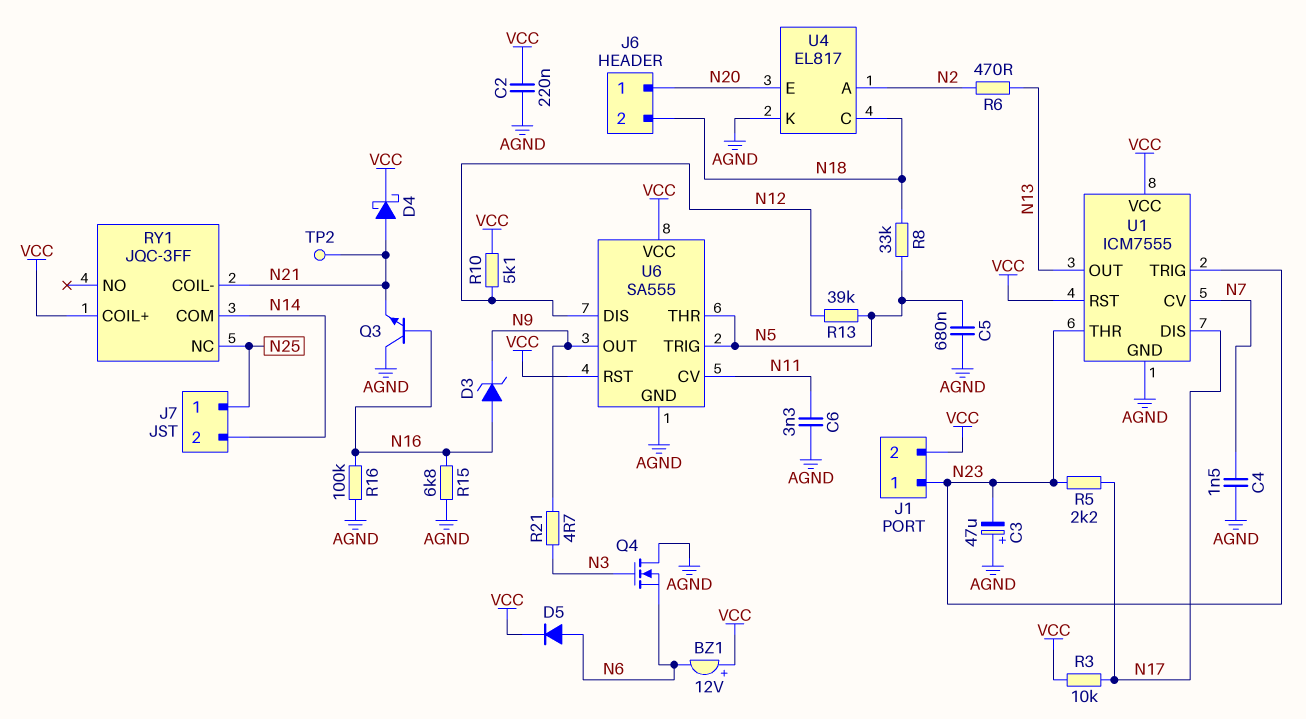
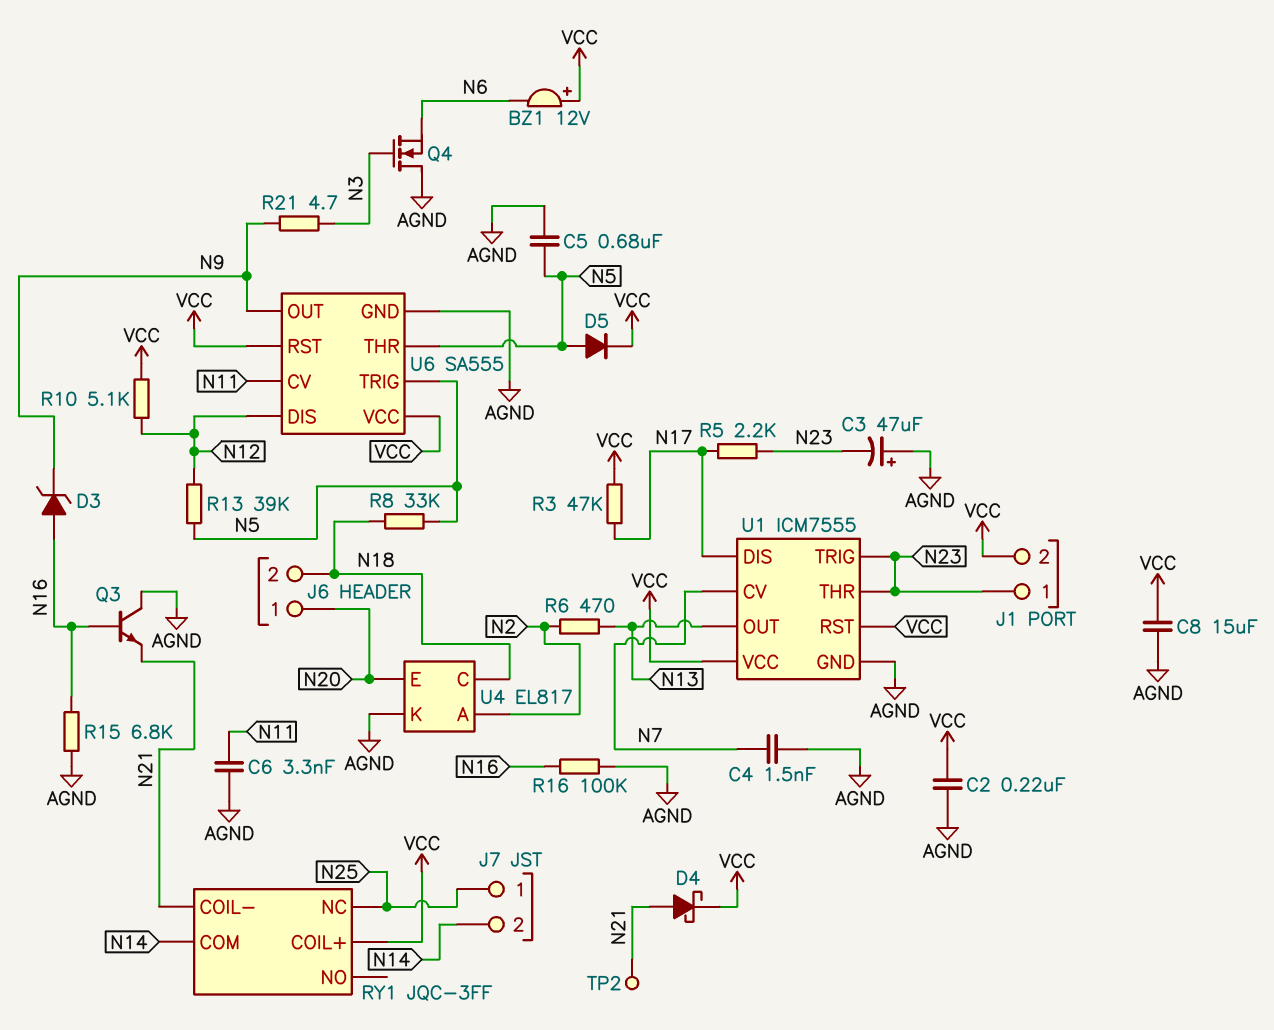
C8: none -> 15uF (AGND, VCC)
D5: diode (A N6, K VCC) -> diode (A N5, K VCC)
R3: 10k (N17, VCC) -> 47k (N17, VCC)

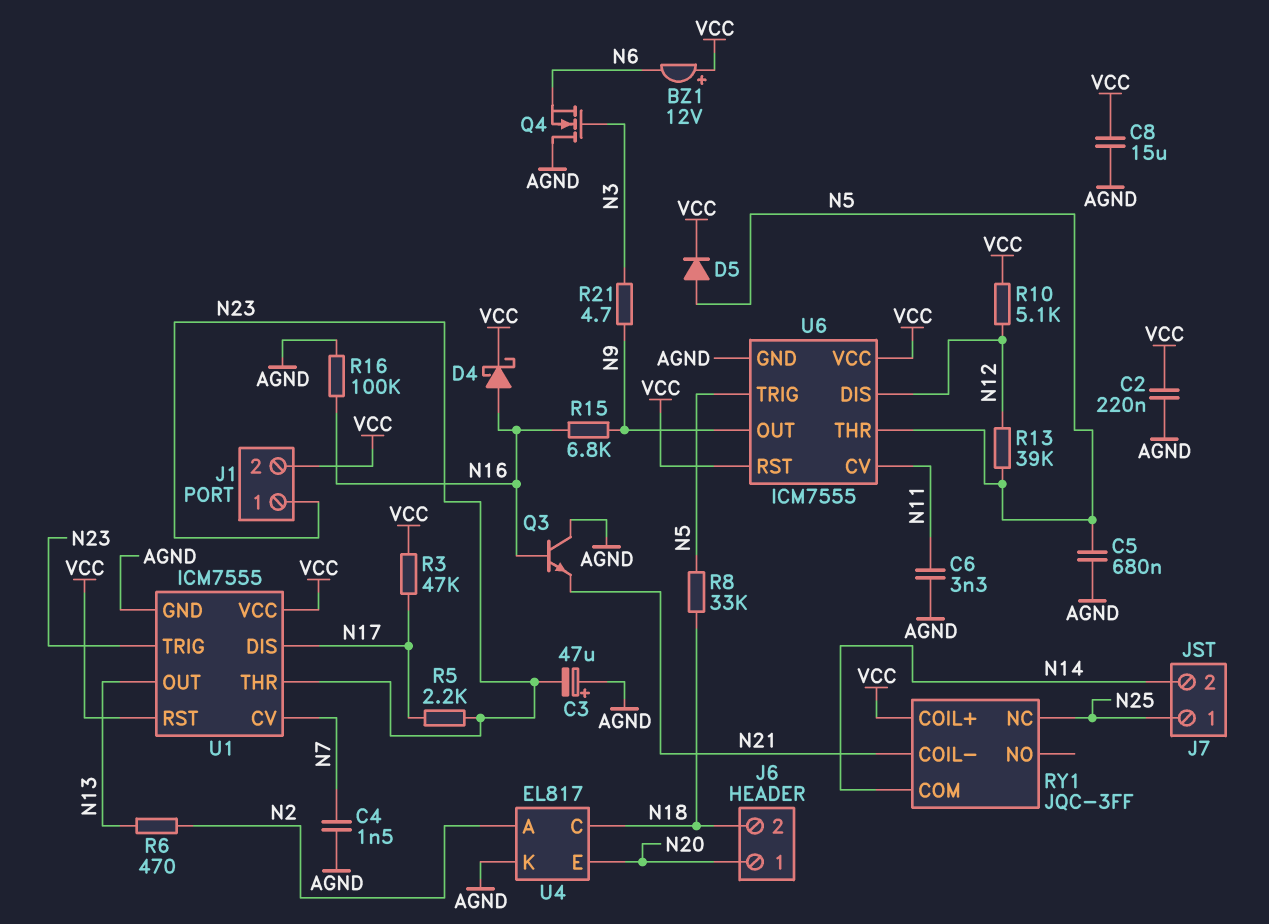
D3: zener (A N16, K N9) -> none
D4: schottky (A N21, K VCC) -> schottky (A N16, K VCC)
R15: 6.8k (AGND, N16) -> 6.8k (N9, N16)
TP2: test point (N21) -> none
U6: SA555 -> ICM7555

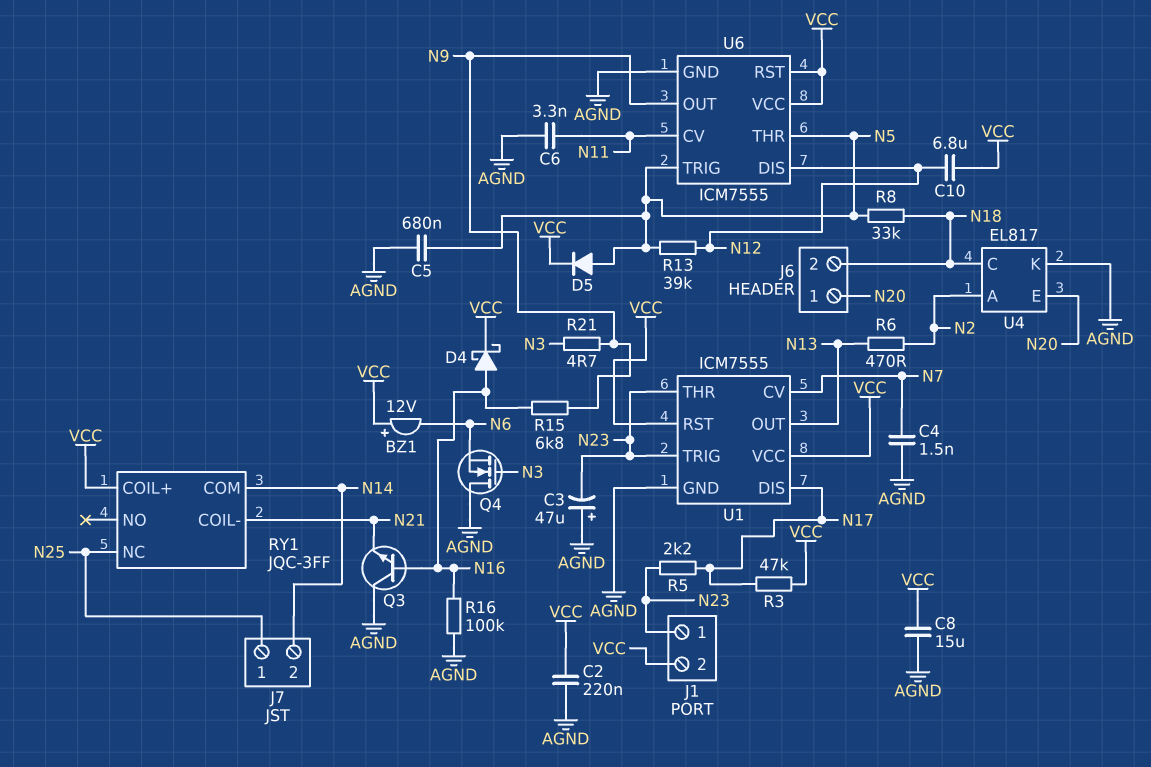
C10: none -> 6.8uF (N12, VCC)
R10: 5.1k (N12, VCC) -> none

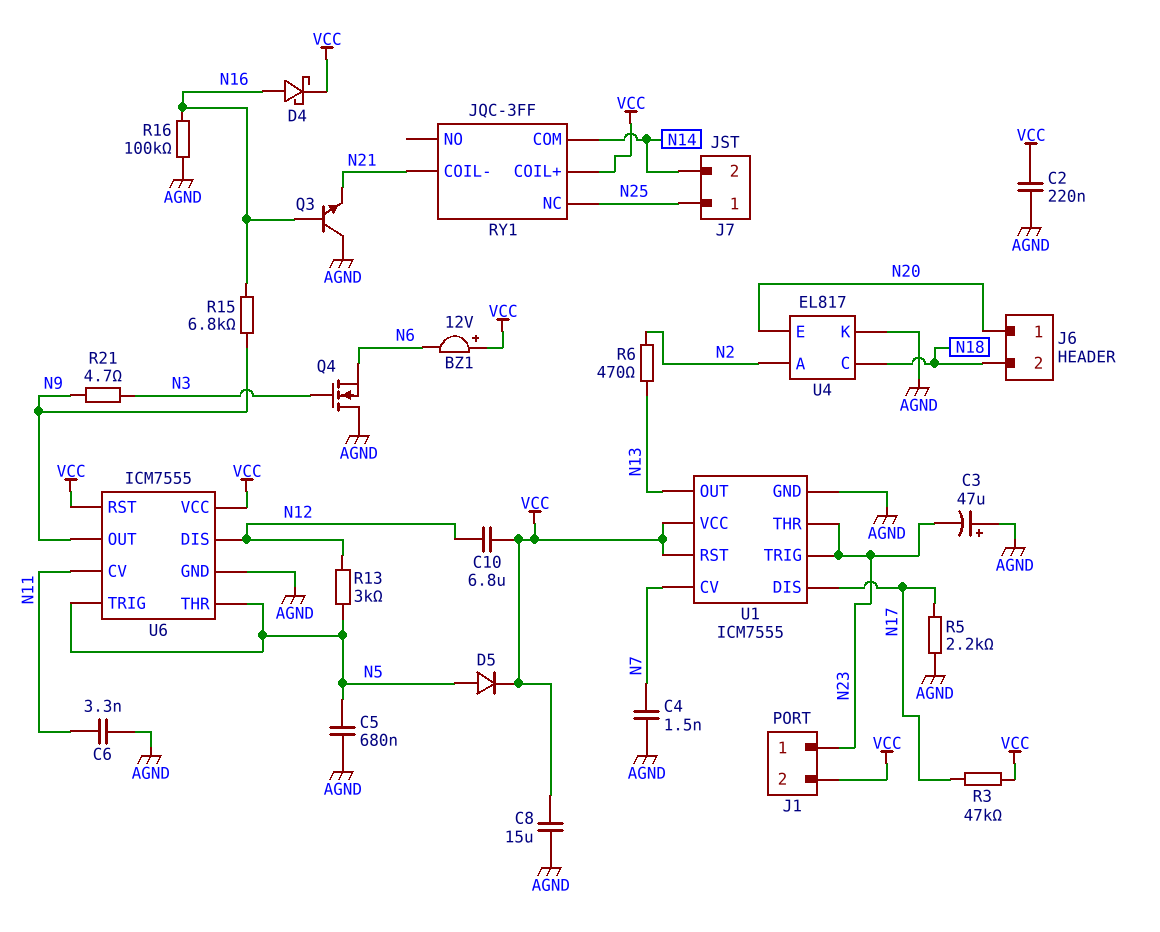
R5: 2.2k (N17, N23) -> 2.2k (AGND, N17)
R8: 33k (N5, N18) -> none
R13: 39k (N5, N12) -> 3k (N5, N12)

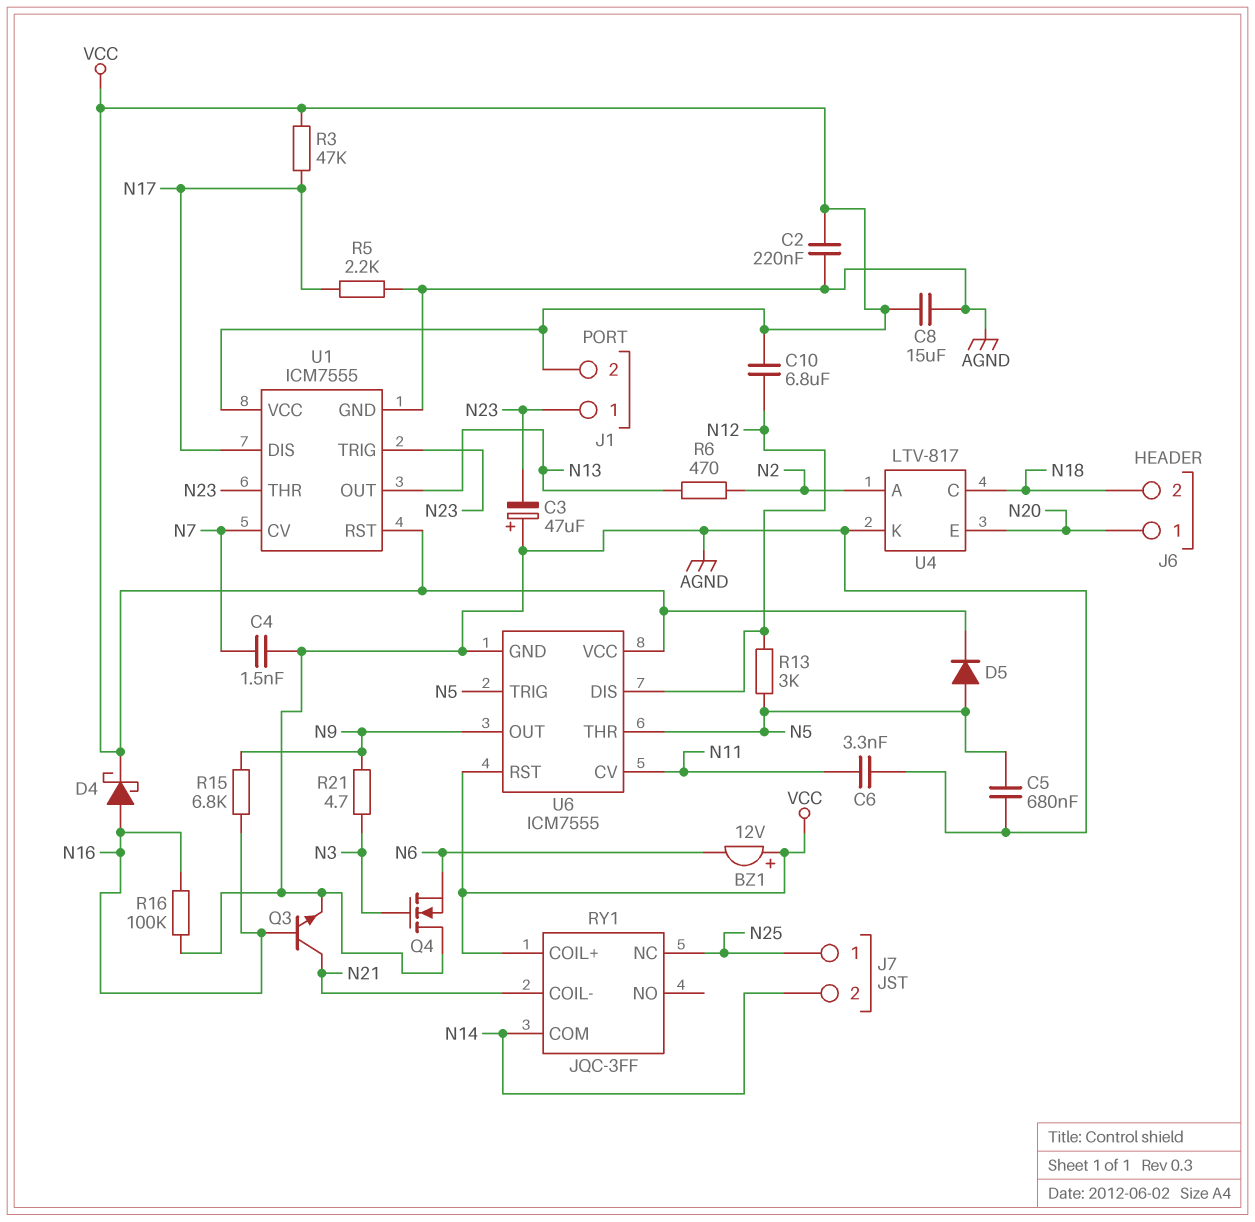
Q3: NPN (B N16, C AGND, E N21) -> NPN (B N16, C N21, E AGND)
U4: EL817 -> LTV-817

